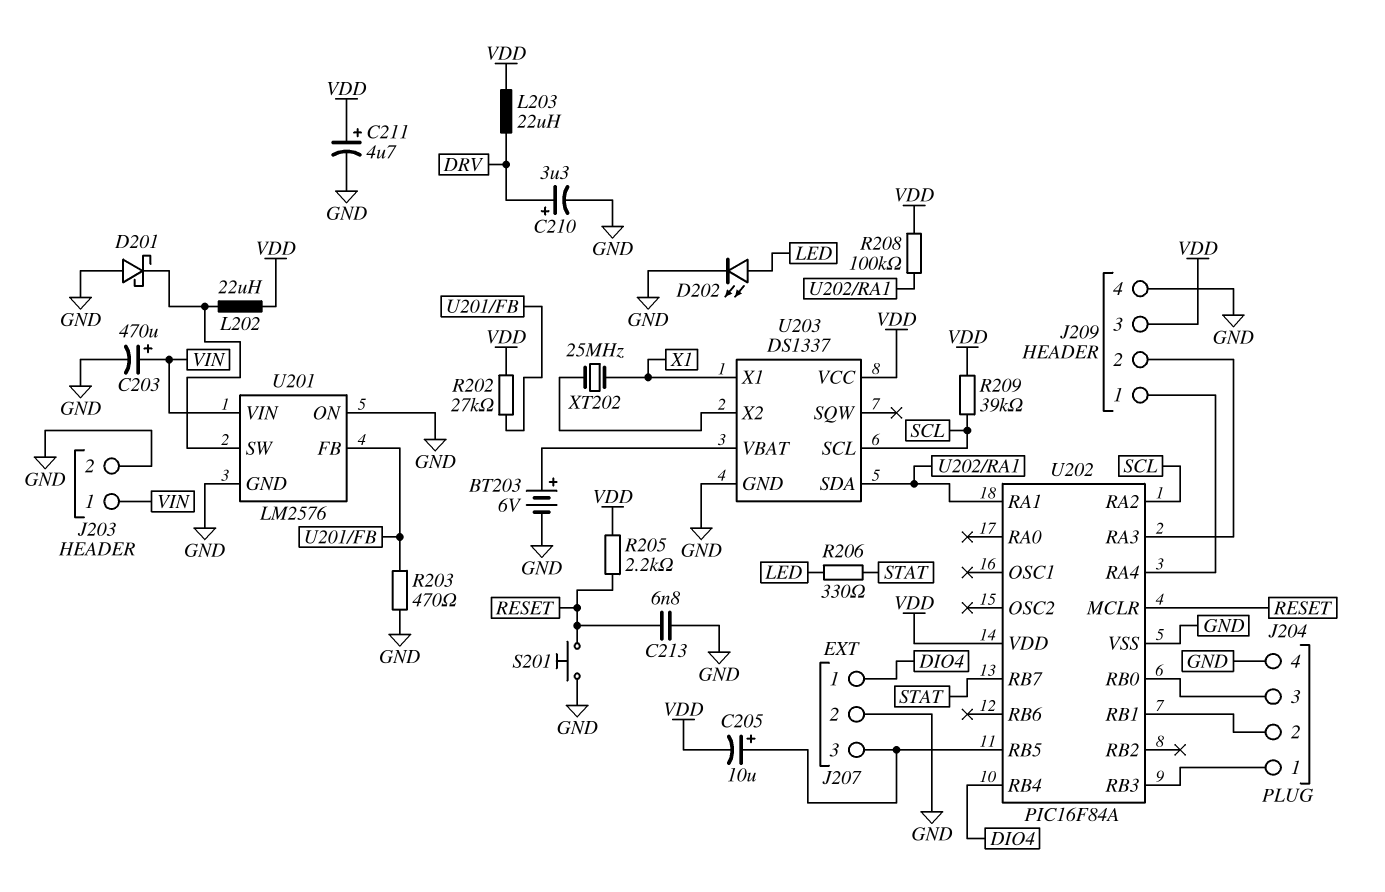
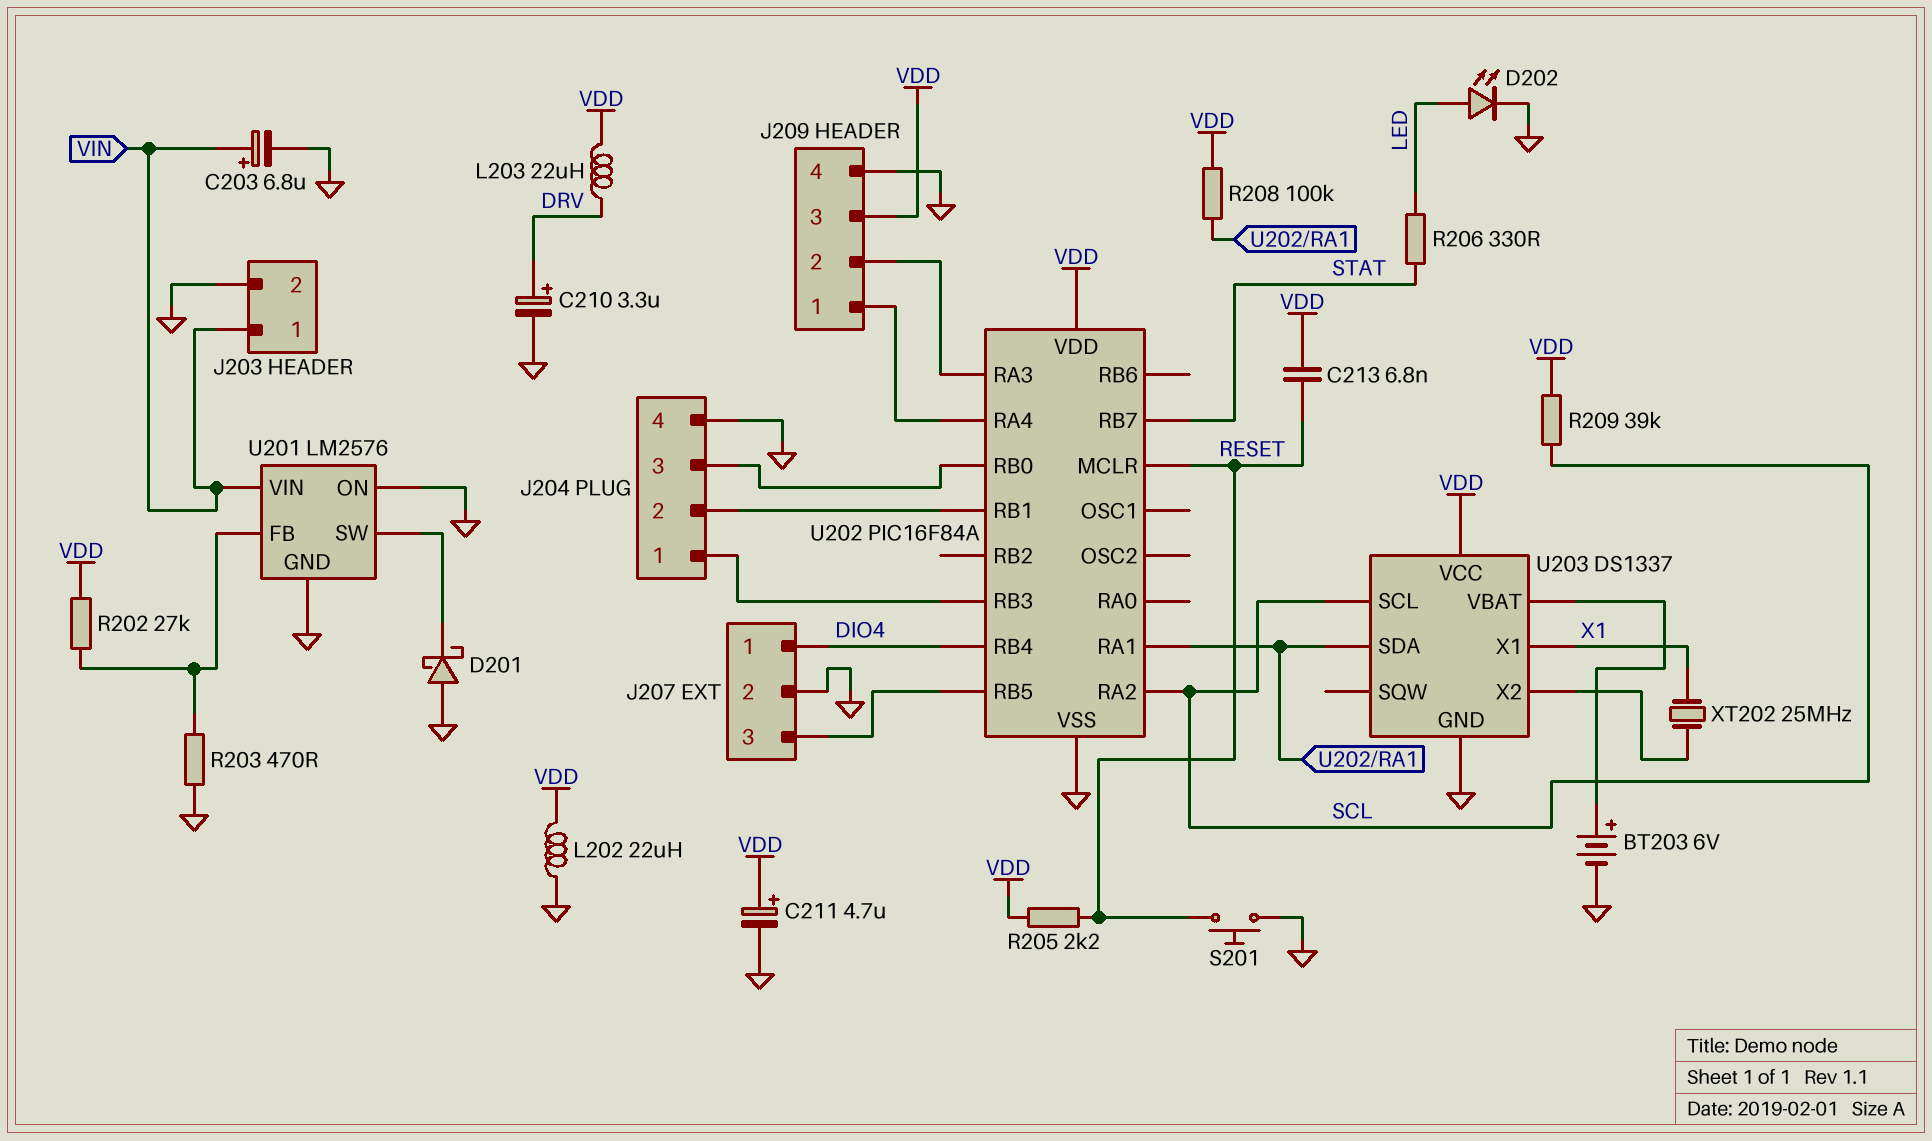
C203: 470uF (plus VIN, minus GND) -> 6.8uF (plus VIN, minus GND)
C205: 10uF (plus J207/3, minus VDD) -> none
C213: 6.8nF (GND, RESET) -> 6.8nF (RESET, VDD)
L202: 22uH (U201/SW, VDD) -> 22uH (GND, VDD)

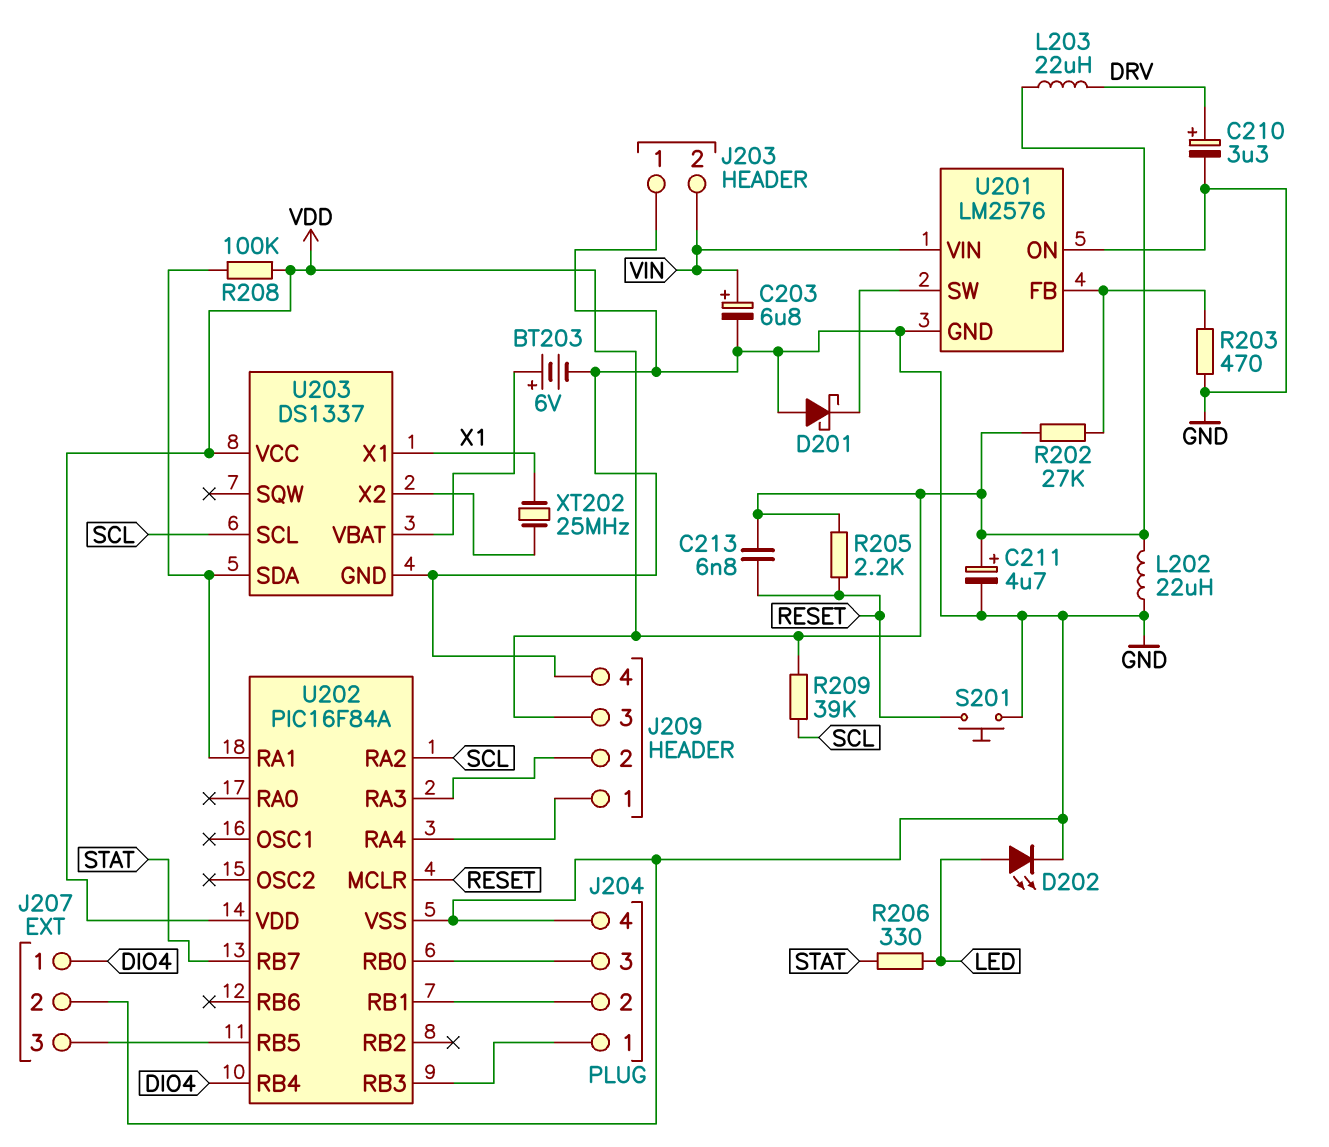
J203 pin 1: VIN -> GND
J203 pin 2: GND -> VIN

